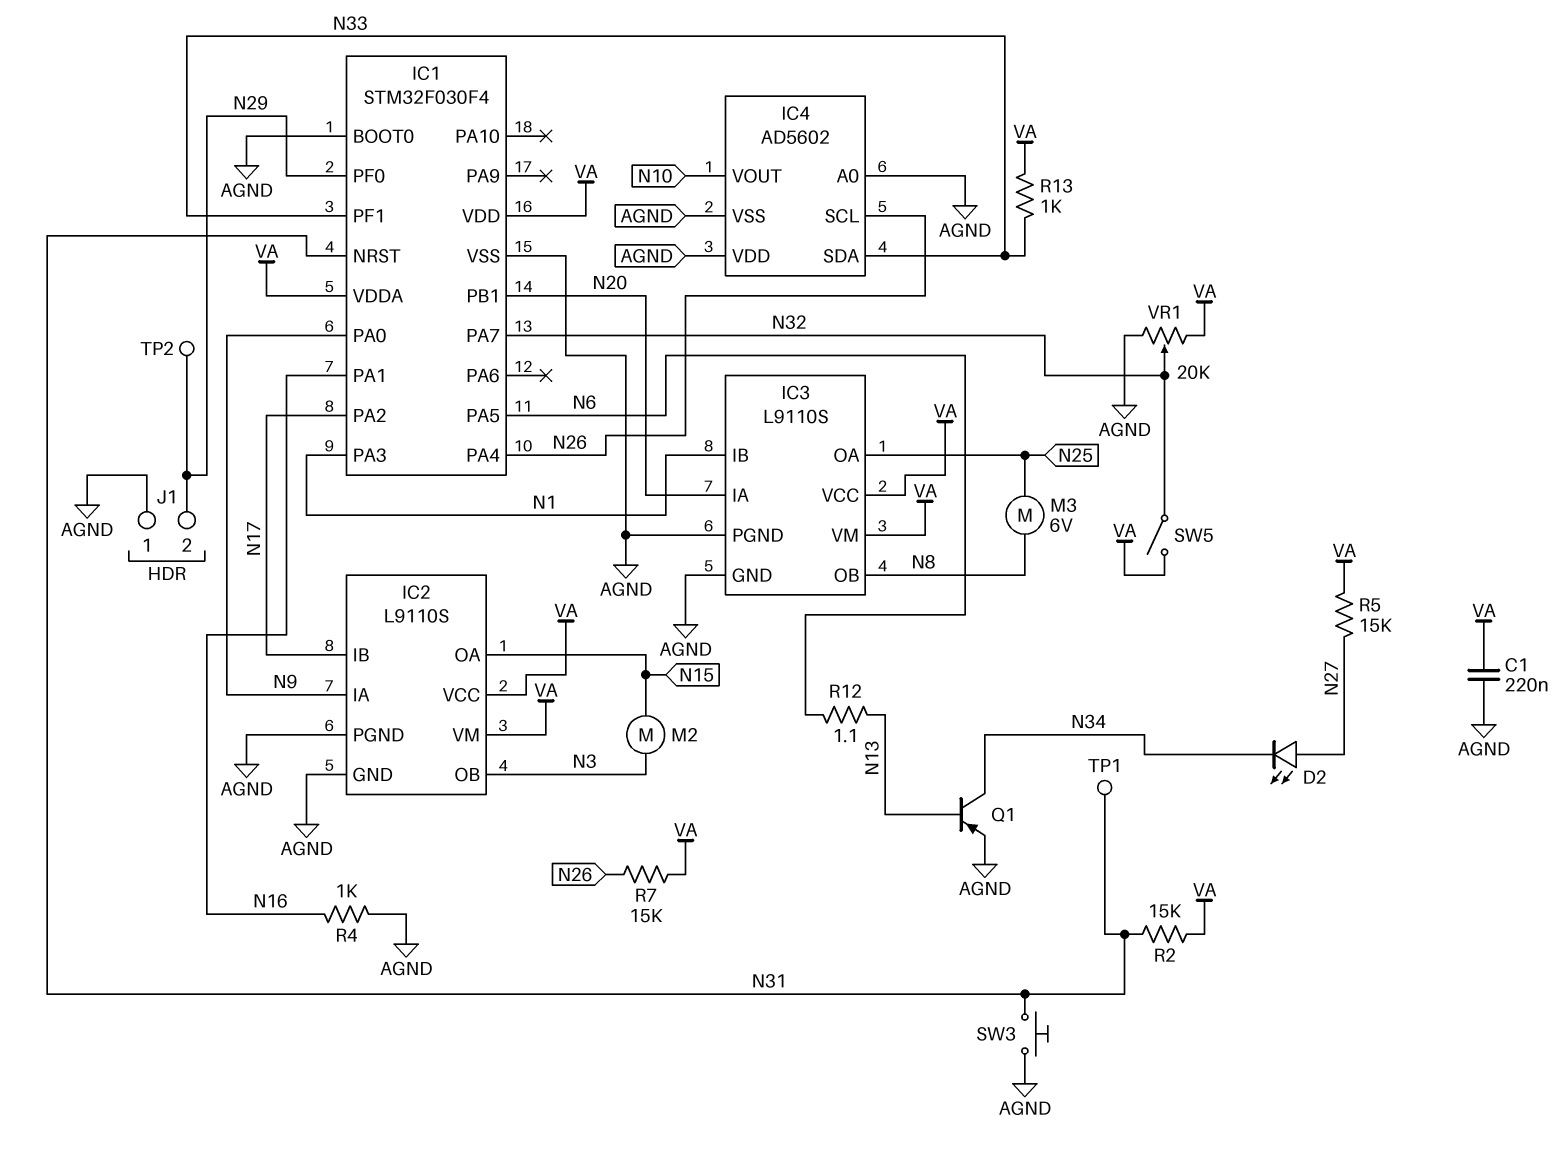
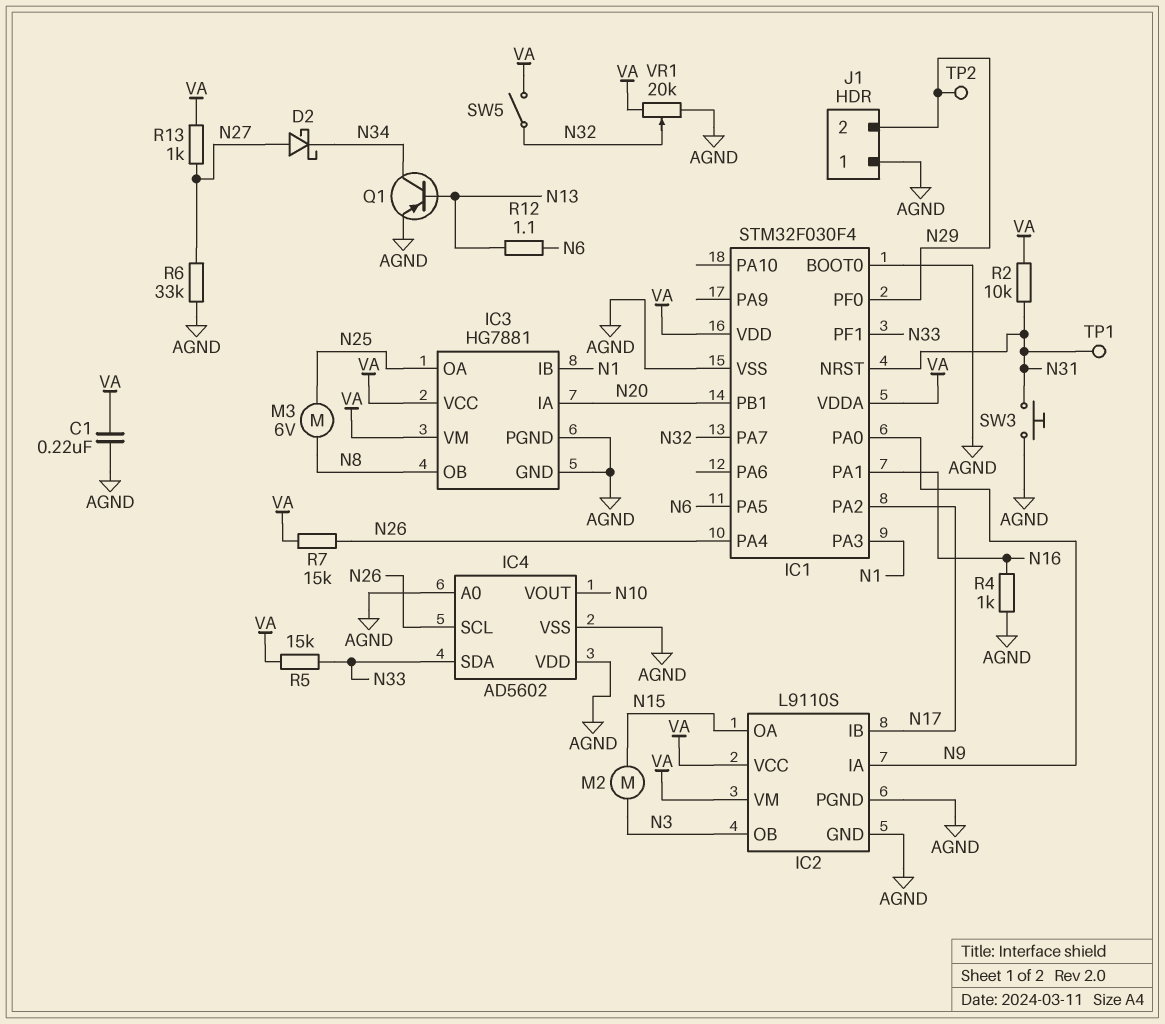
D2: LED (A N27, K N34) -> schottky (A N27, K N34)
IC3: L9110S -> HG7881
R2: 15k (N31, VA) -> 10k (N31, VA)
R5: 15k (N27, VA) -> 15k (N33, VA)
R6: none -> 33k (AGND, N27)
R13: 1k (N33, VA) -> 1k (N27, VA)

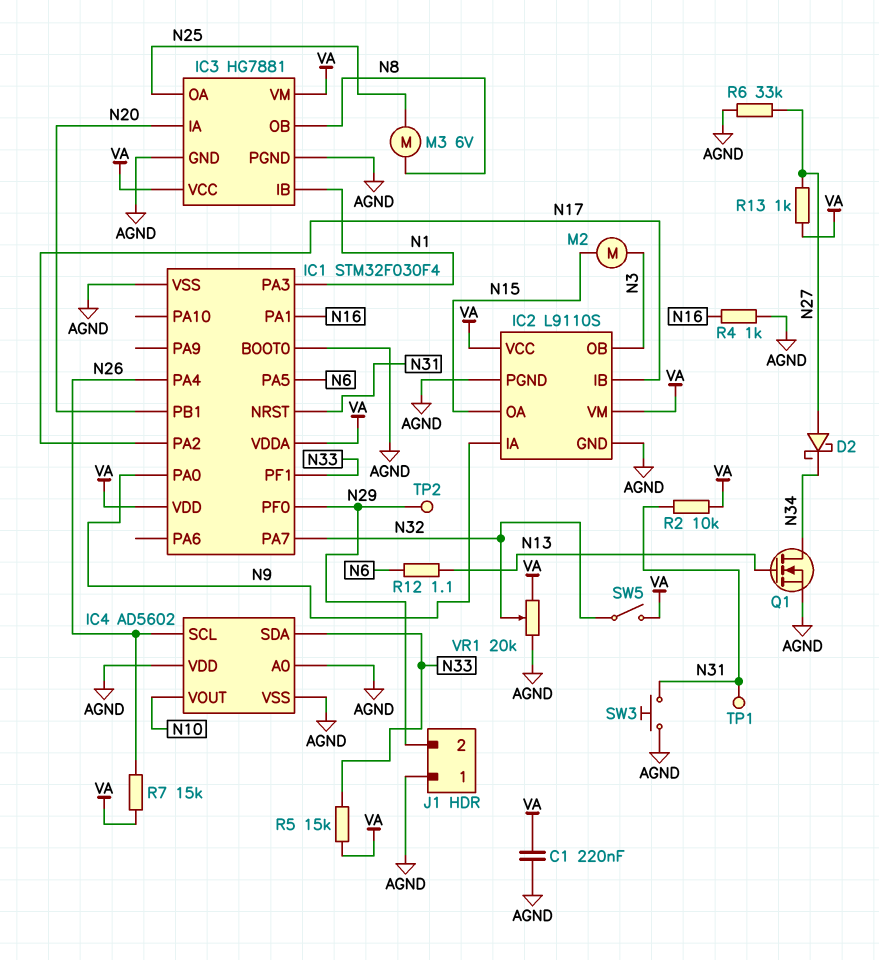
Q1: PNP (B N13, C N34, E AGND) -> NMOS (G N13, D N34, S AGND)

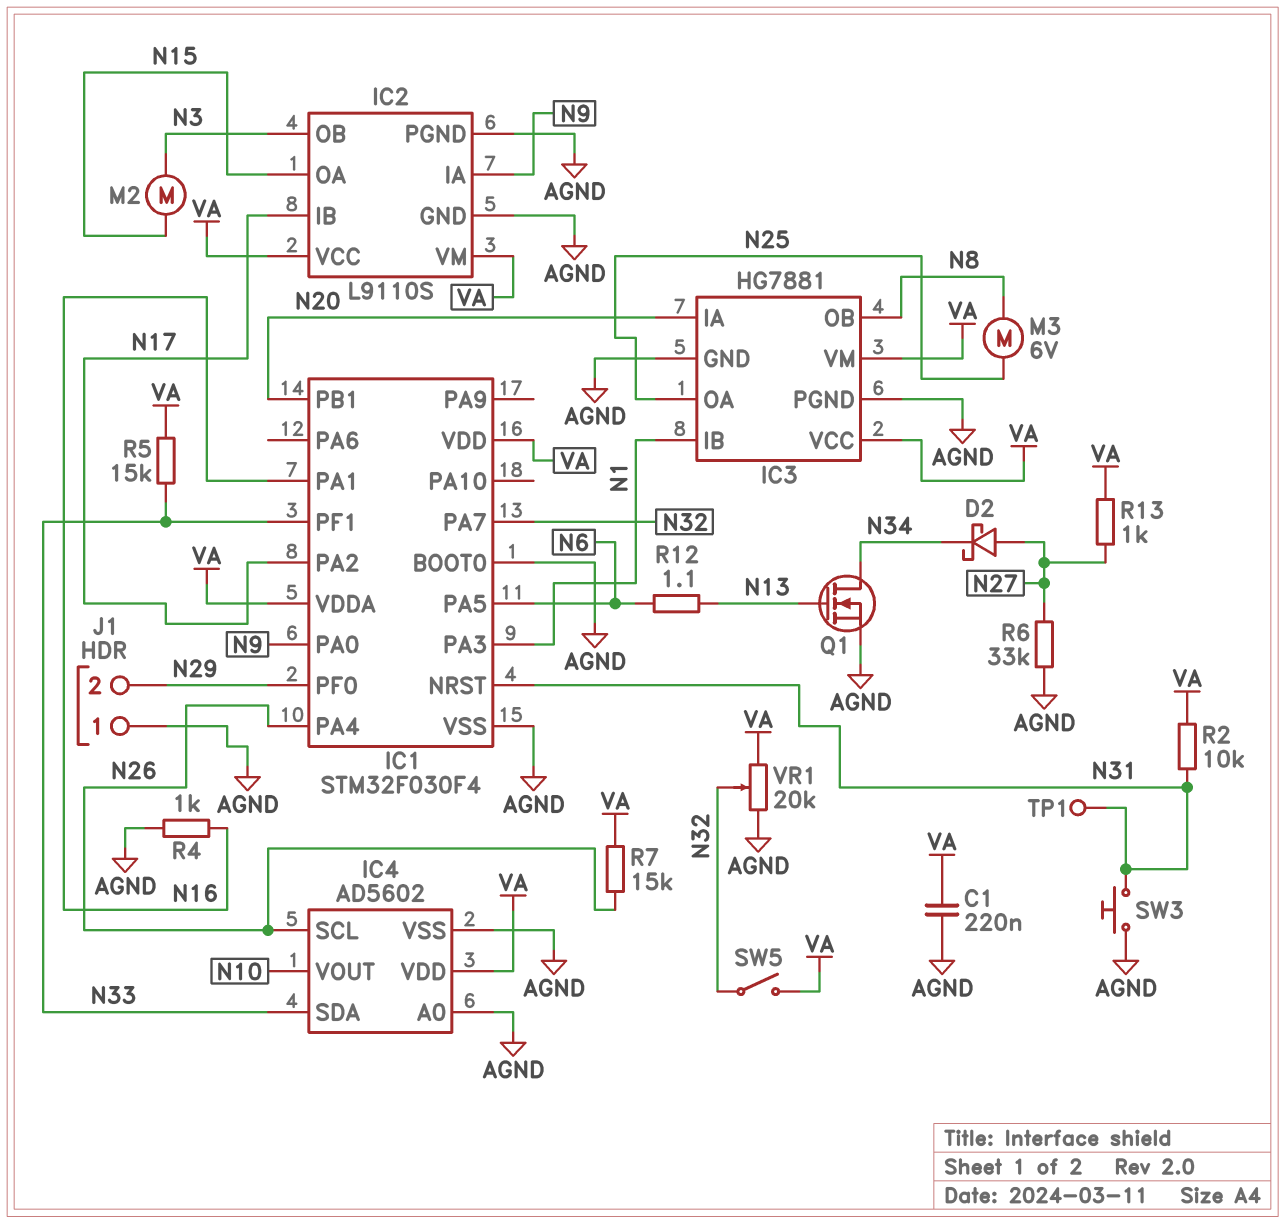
IC4 pin VDD: AGND -> VA
TP2: test point (N29) -> none

